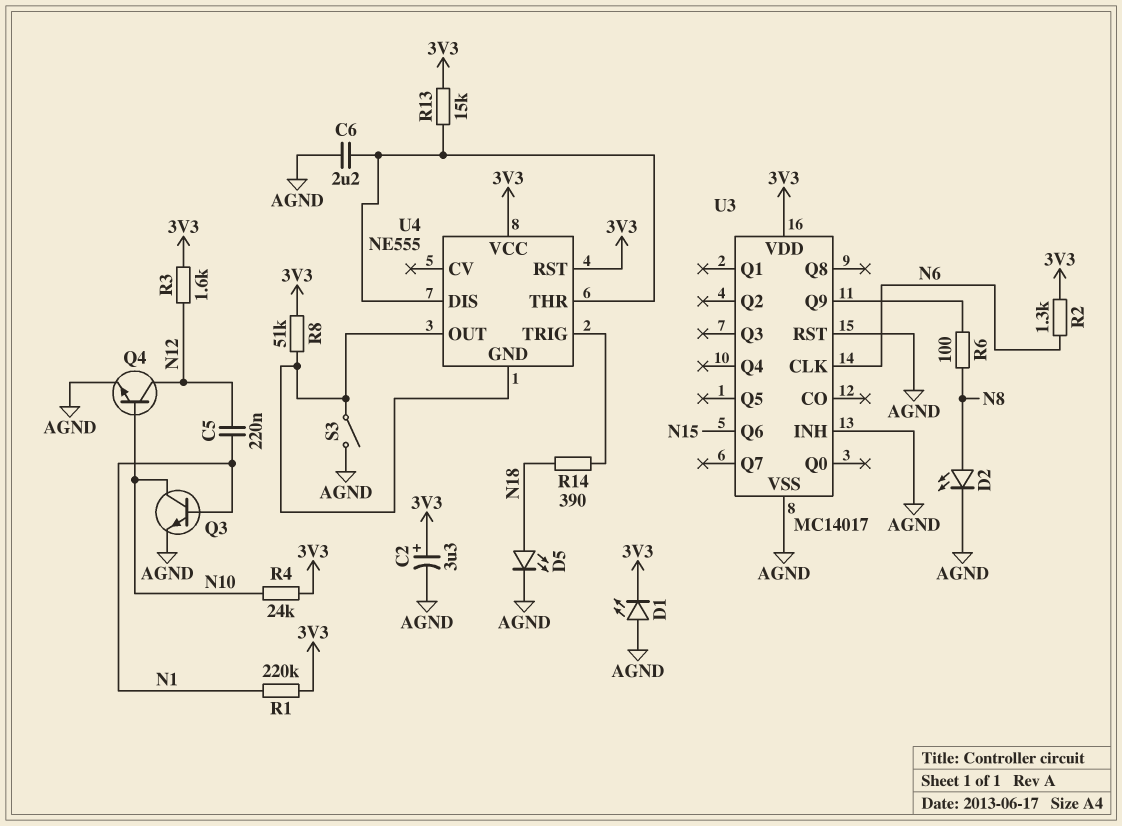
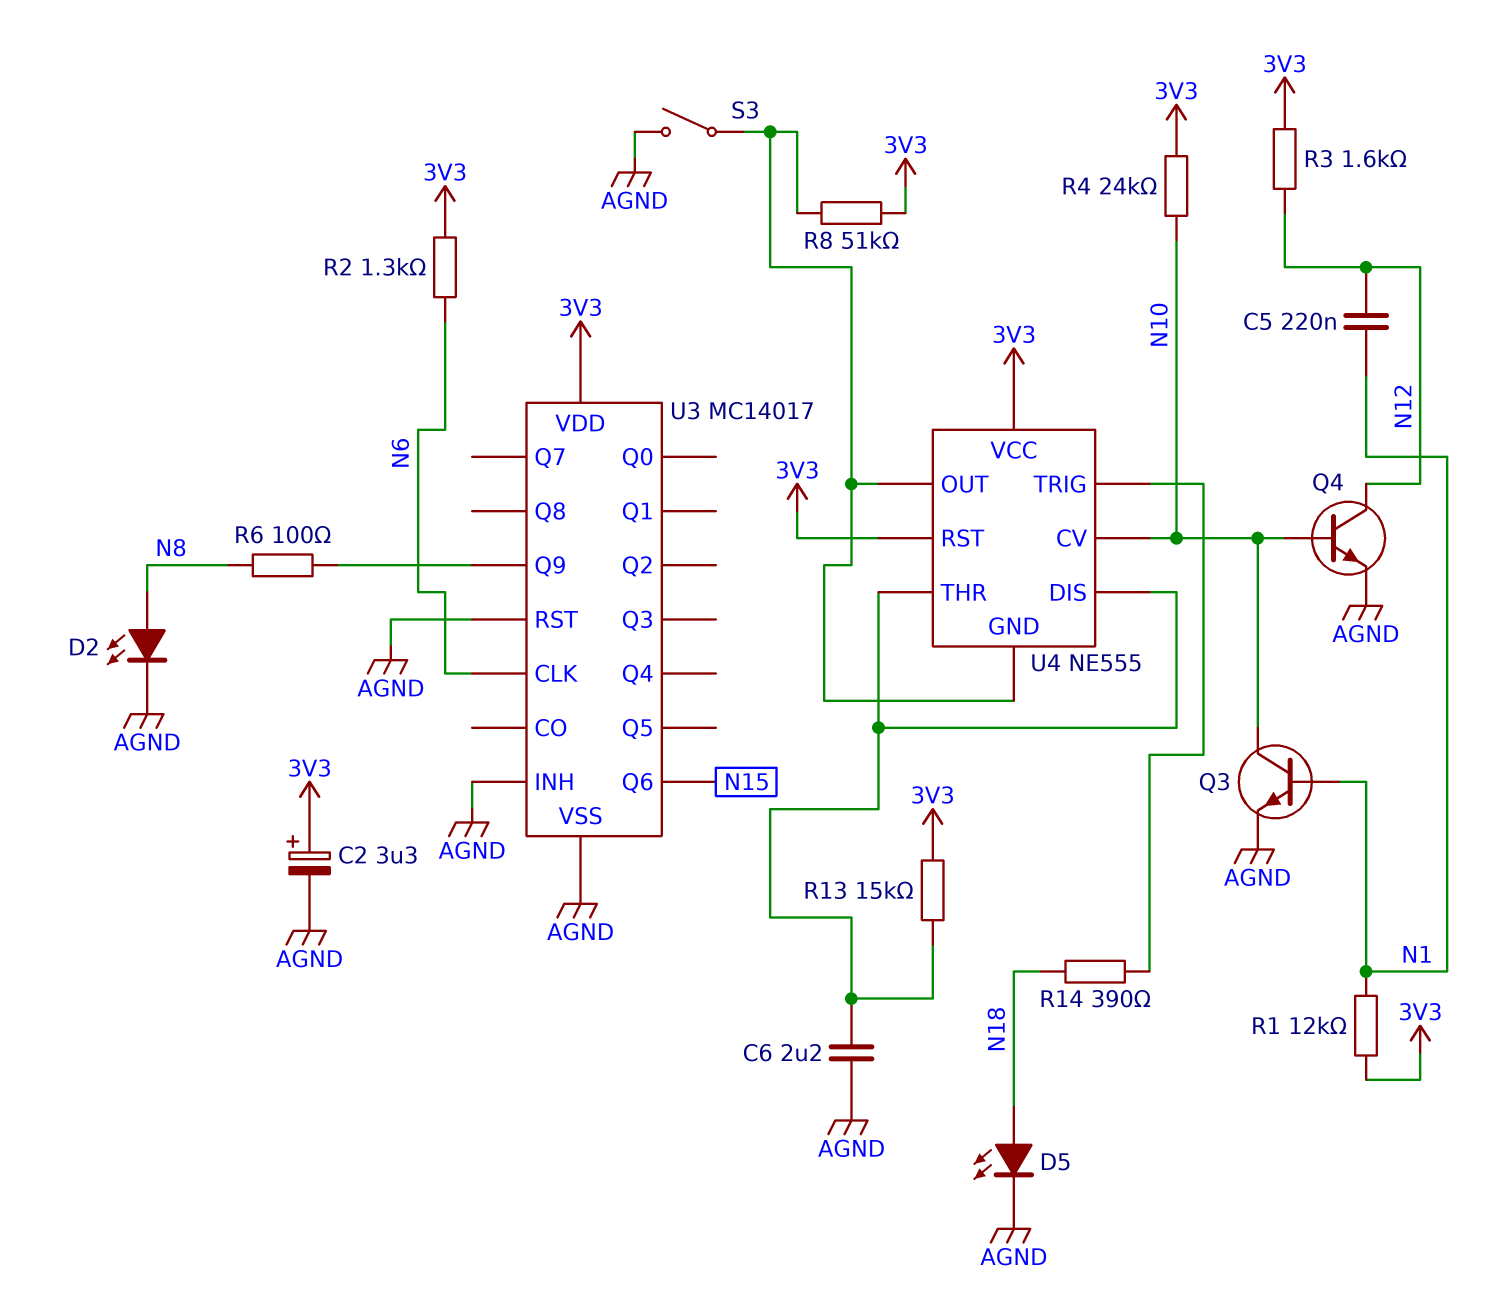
D1: LED (A AGND, K 3V3) -> none
R1: 220k (3V3, N1) -> 12k (3V3, N1)
U4 pin CV: none -> N10

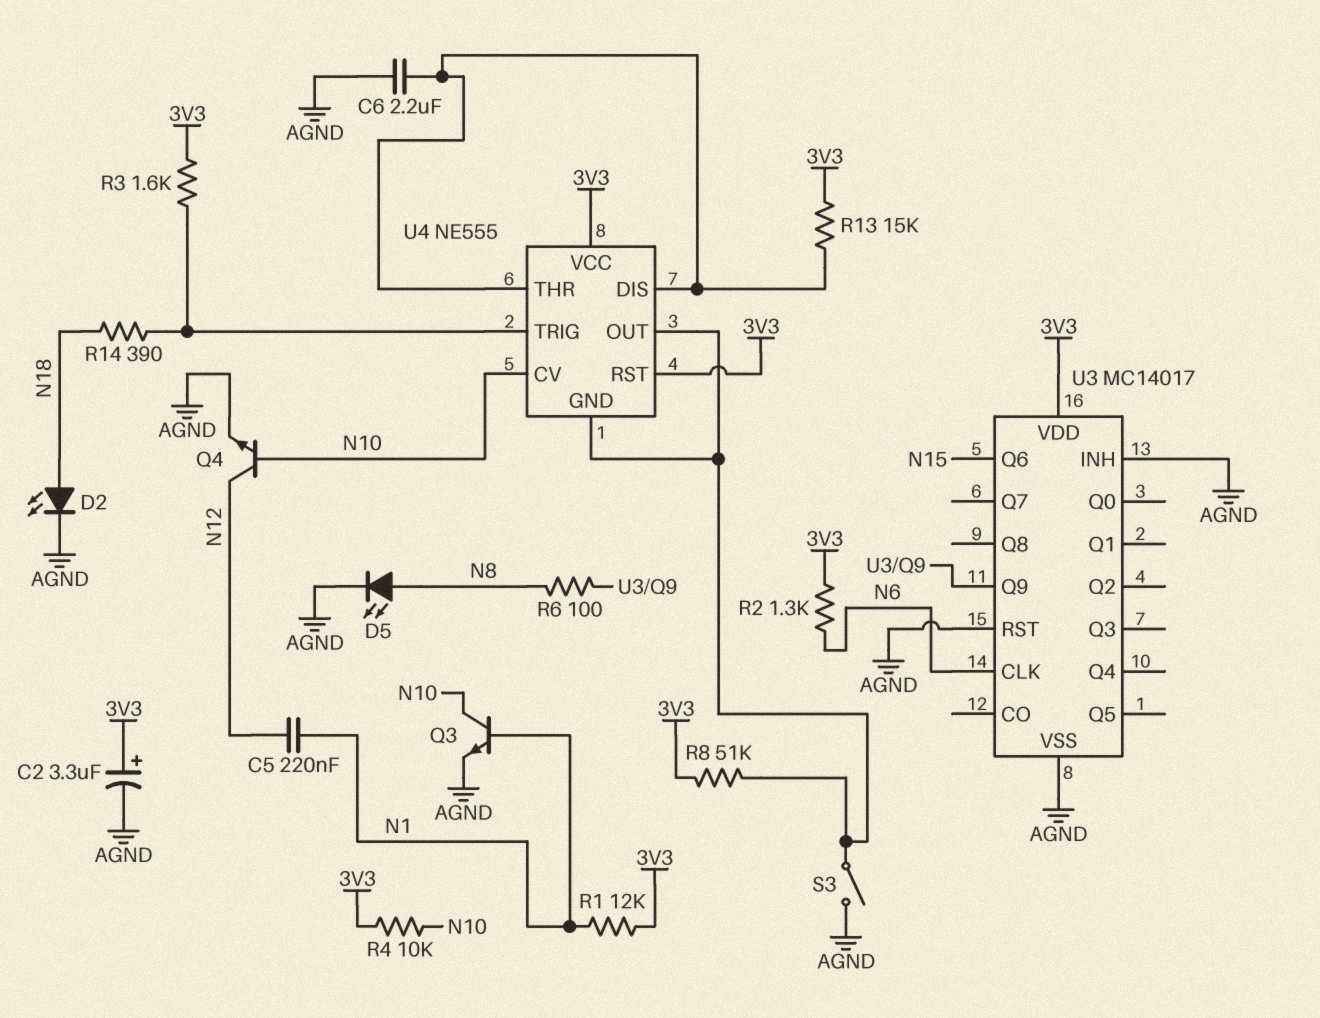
D2: LED (A N8, K AGND) -> LED (A N18, K AGND)
D5: LED (A N18, K AGND) -> LED (A N8, K AGND)
R3: 1.6k (3V3, N12) -> 1.6k (3V3, U4/TRIG)
R4: 24k (3V3, N10) -> 10k (3V3, N10)

